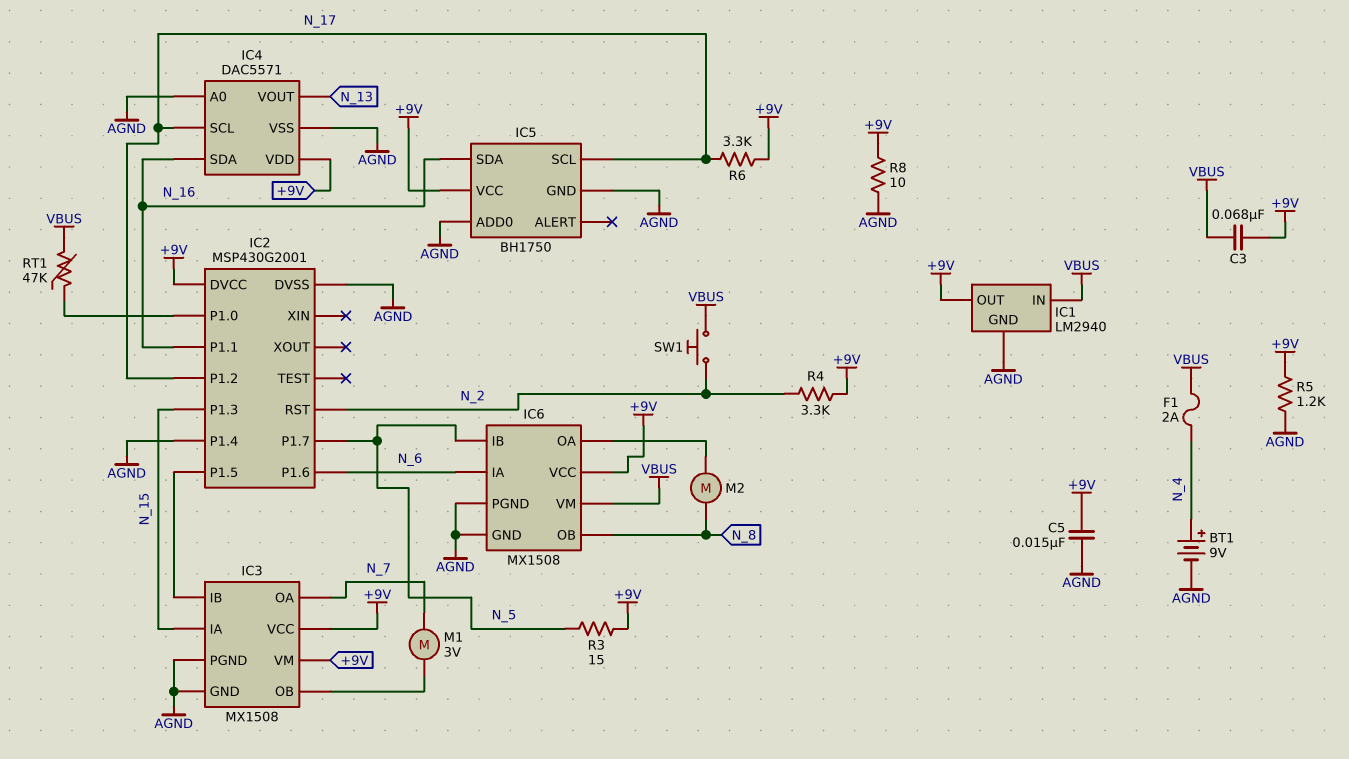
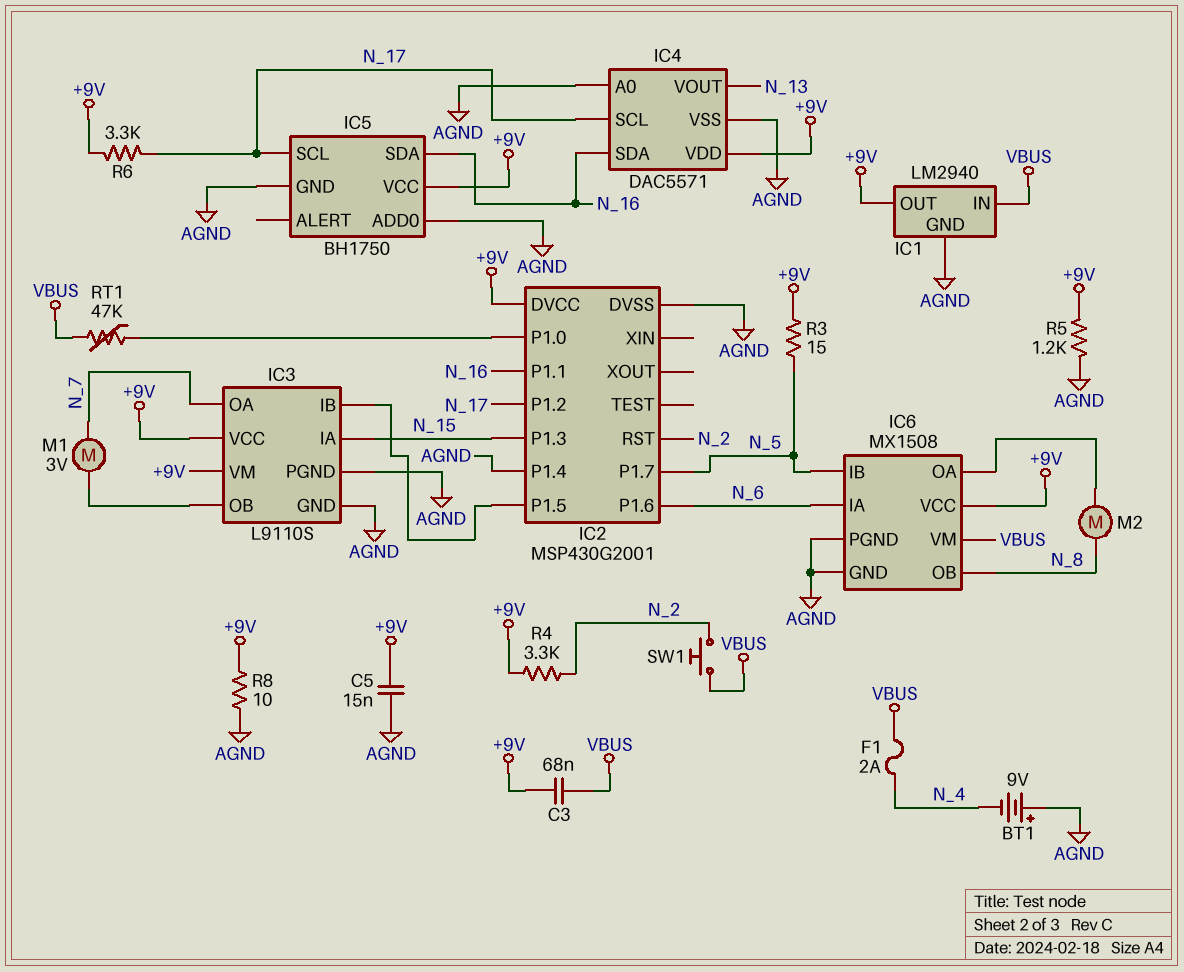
BT1: 9V (plus N_4, minus AGND) -> 9V (plus AGND, minus N_4)
IC3: MX1508 -> L9110S

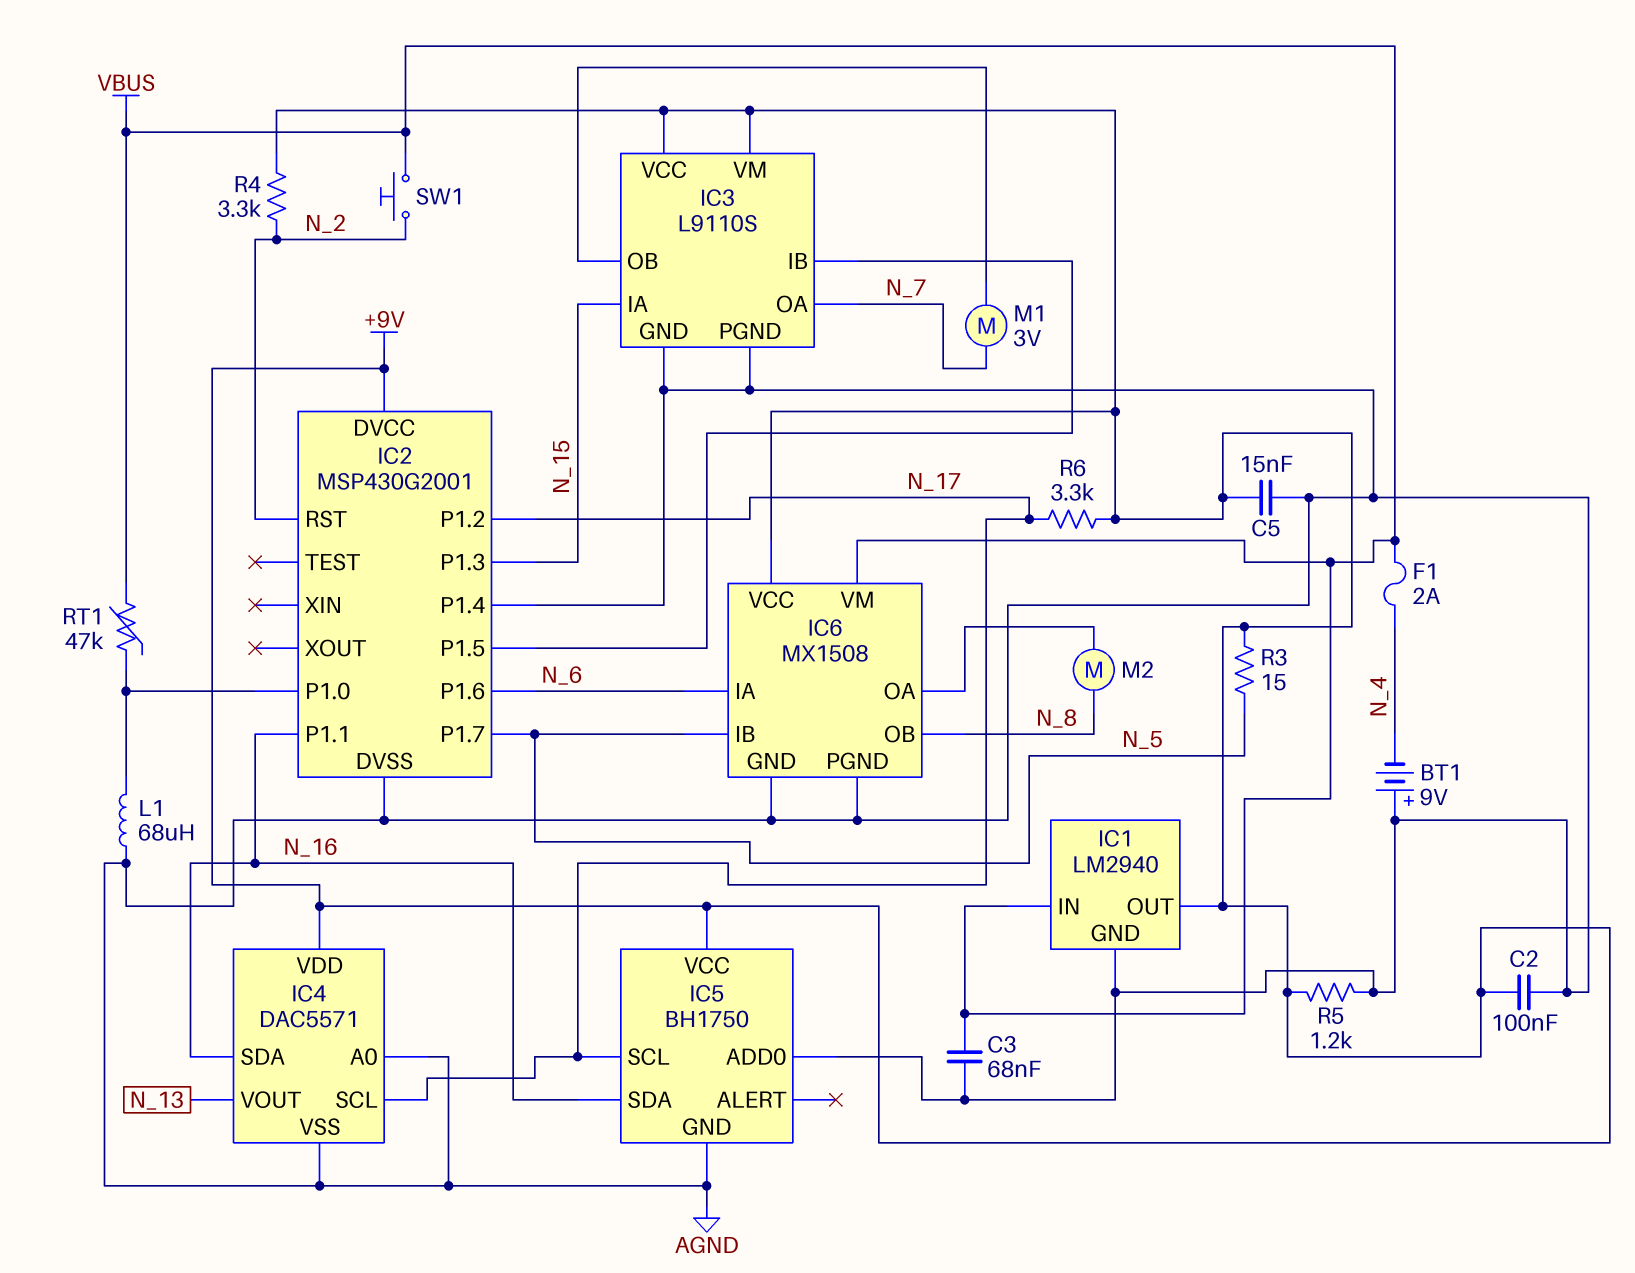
C2: none -> 100nF (+9V, AGND)
C3: 68nF (+9V, VBUS) -> 68nF (AGND, VBUS)
L1: none -> 68uH (AGND, IC2/P1.0)
R8: 10 (+9V, AGND) -> none

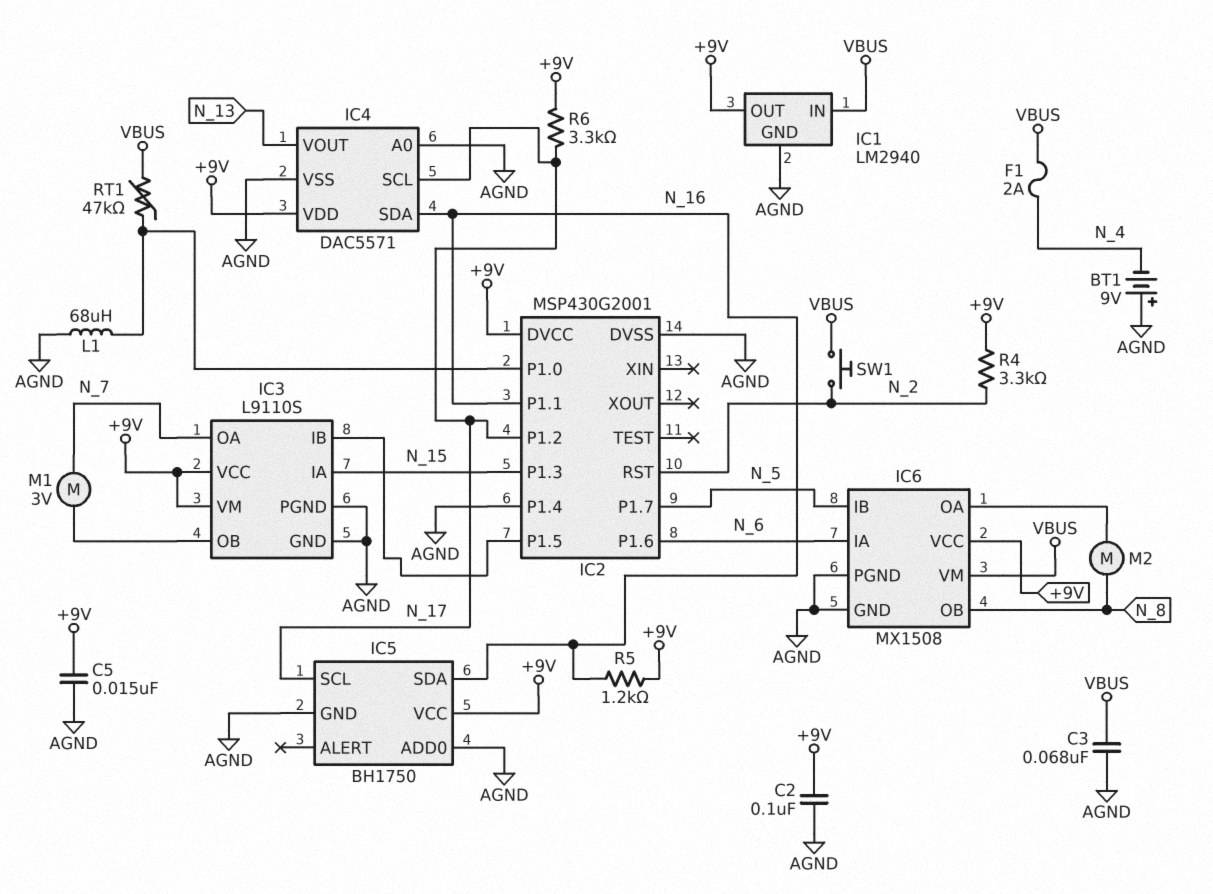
R3: 15 (+9V, N_5) -> none
R5: 1.2k (+9V, AGND) -> 1.2k (+9V, N_16)

